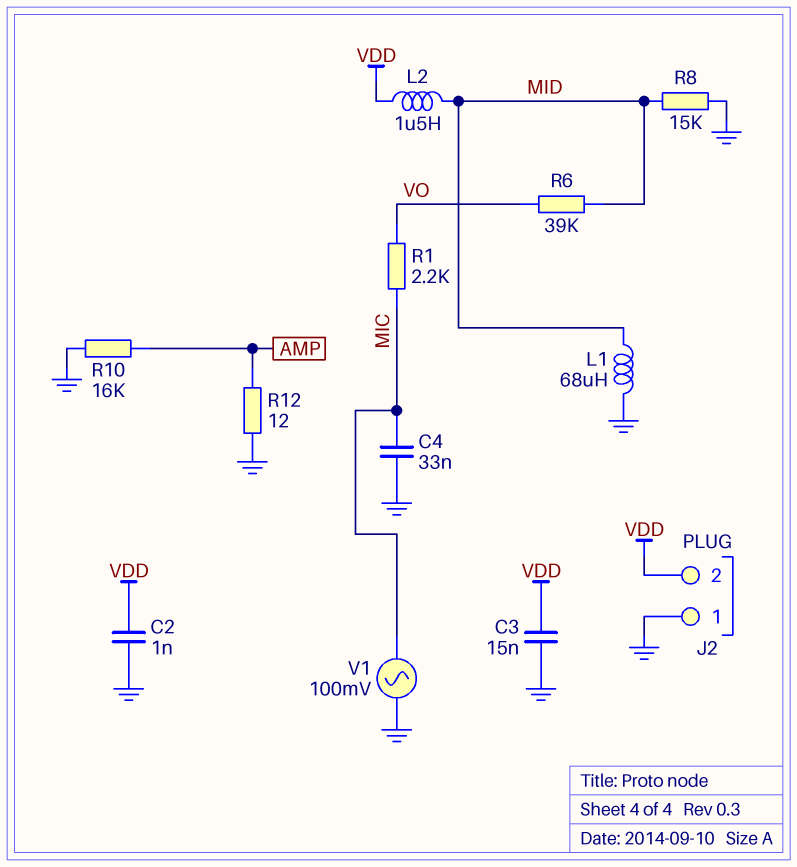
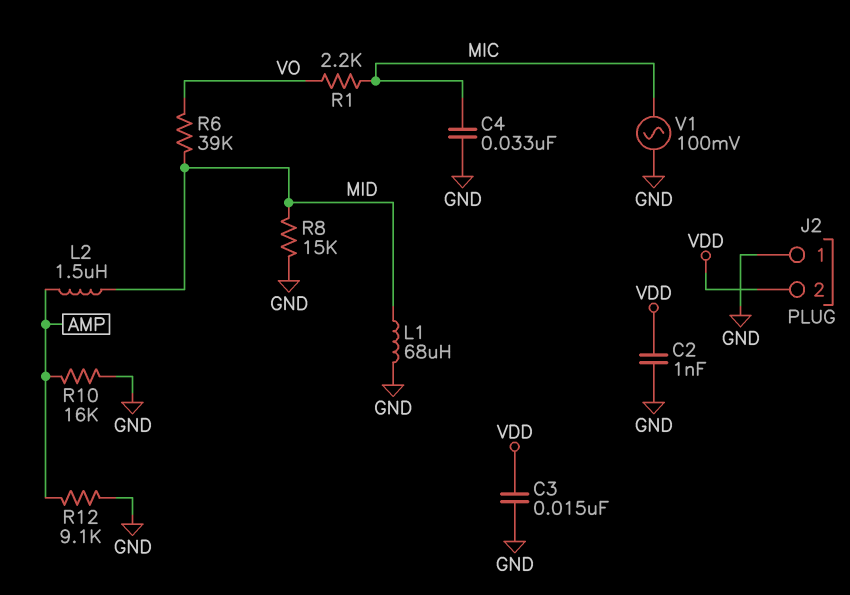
L2: 1.5uH (MID, VDD) -> 1.5uH (AMP, MID)
R12: 12 (AMP, GND) -> 9.1k (AMP, GND)

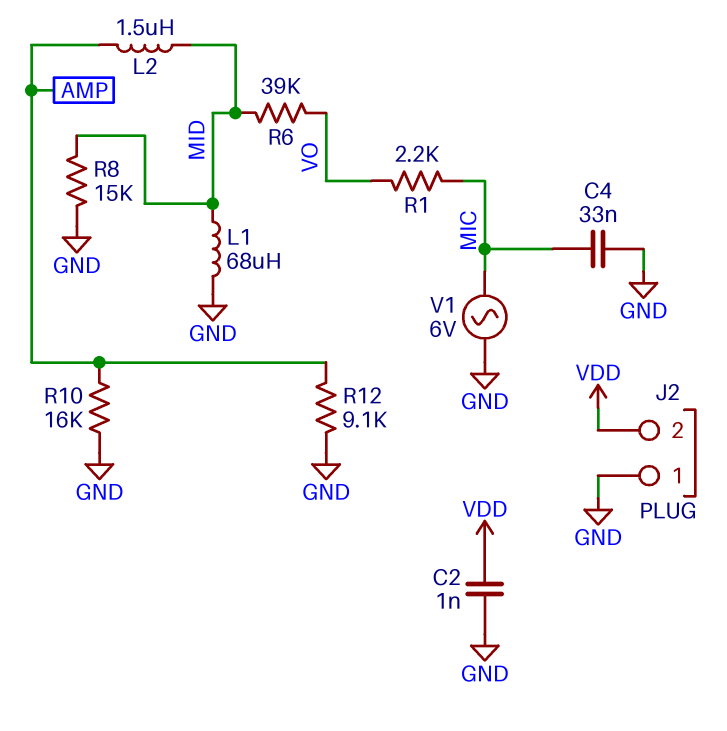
C3: 15nF (GND, VDD) -> none
V1: AC 100mV (GND, MIC) -> AC 6V (GND, MIC)

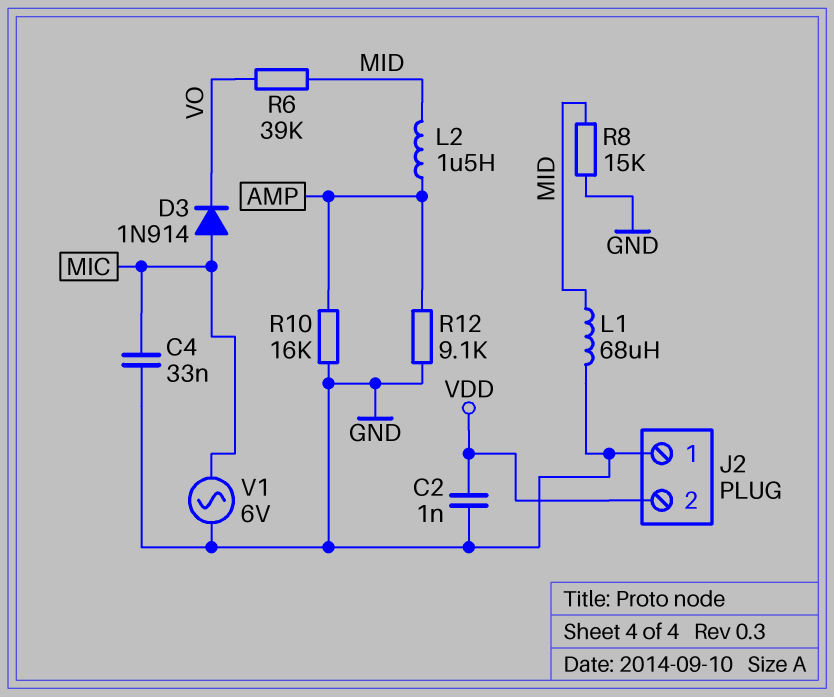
D3: none -> diode 1N914 (A MIC, K VO)
R1: 2.2k (MIC, VO) -> none

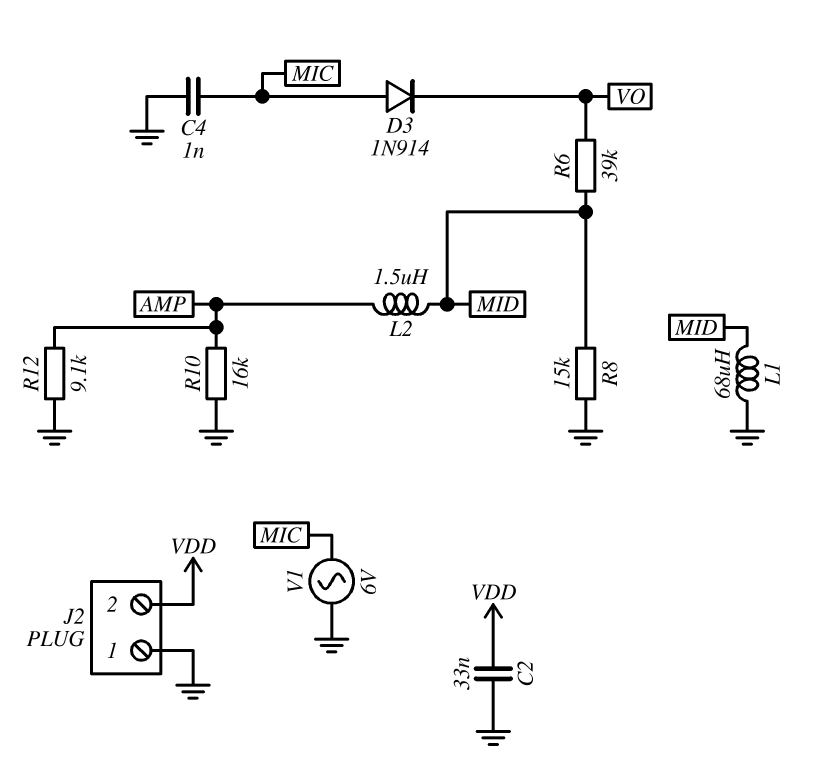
C2: 1nF (GND, VDD) -> 33nF (GND, VDD)
C4: 33nF (GND, MIC) -> 1nF (GND, MIC)

